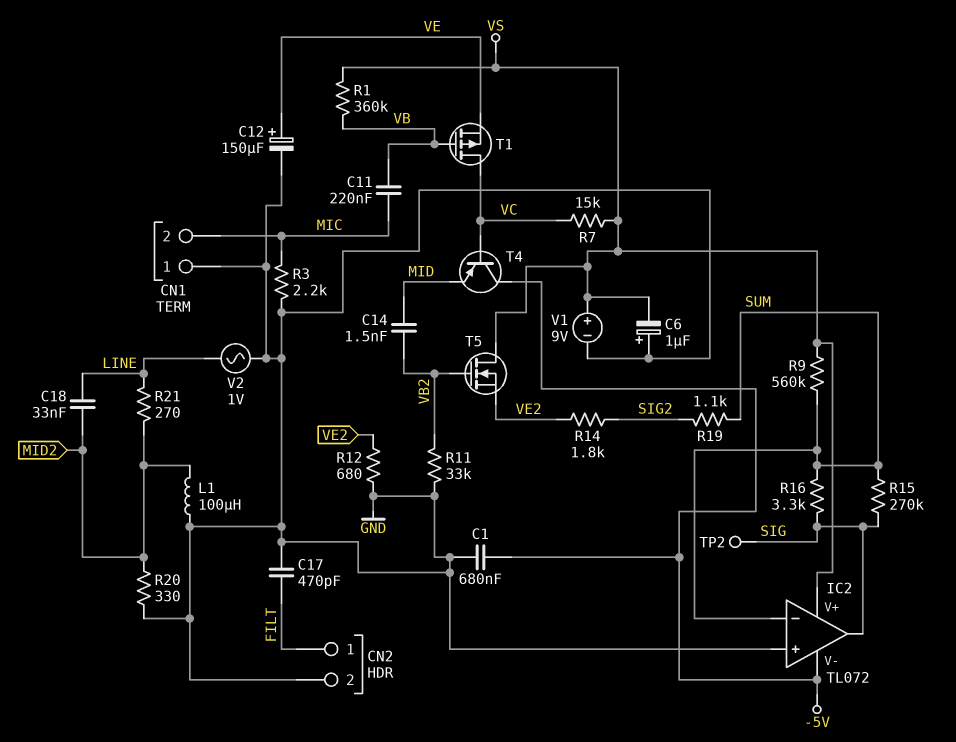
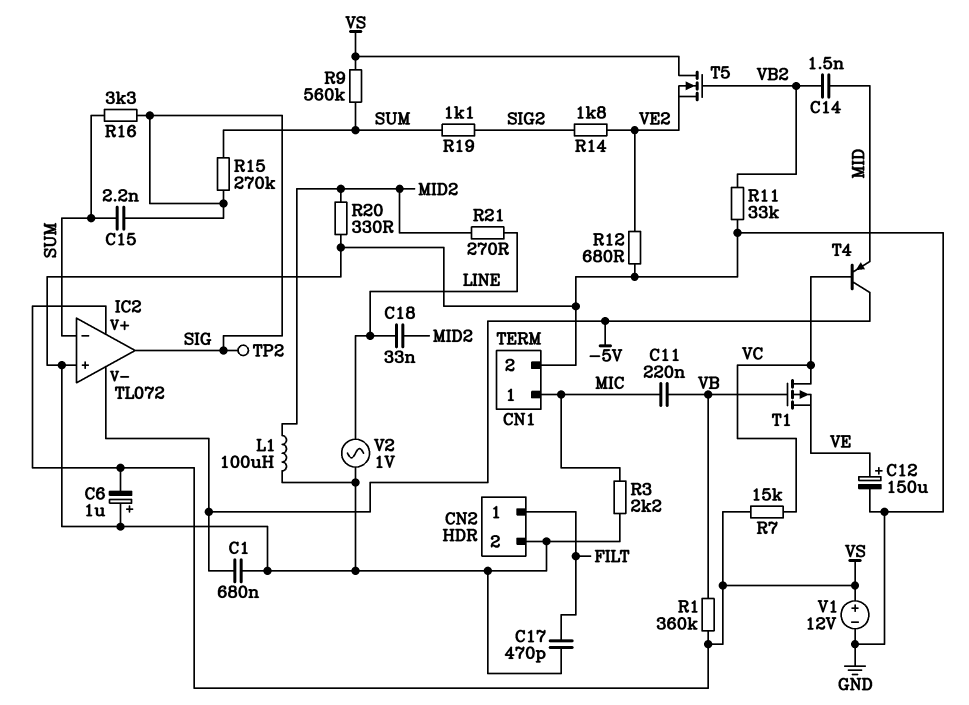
C15: none -> 2.2nF (SIG, SUM)
CN1 pin 1: GND -> MIC
CN1 pin 2: MIC -> GND
V1: 9V (plus VS, minus GND) -> 12V (plus VS, minus GND)

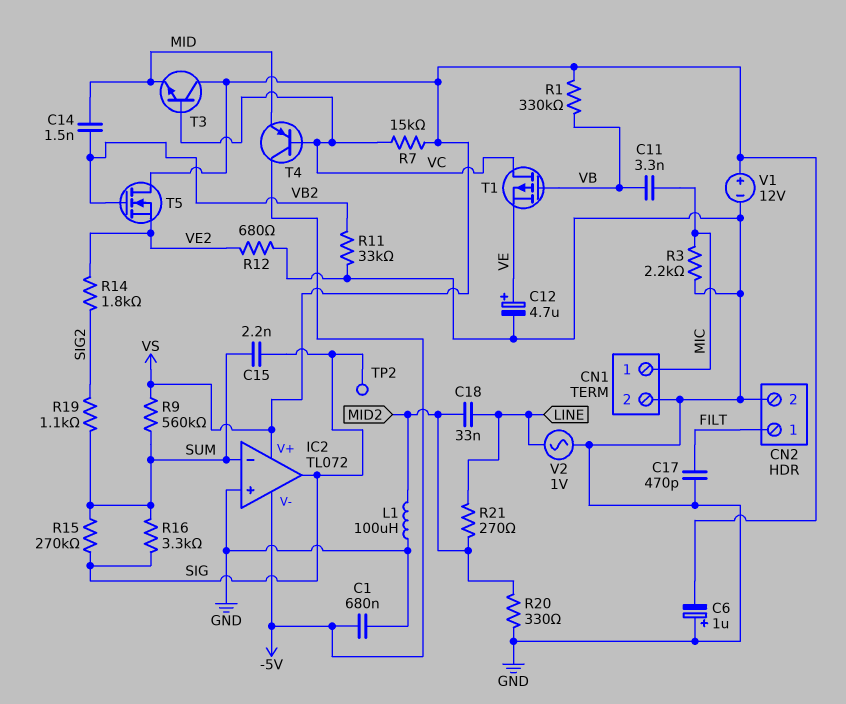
C11: 220nF (MIC, VB) -> 3.3nF (MIC, VB)
C12: 150uF (plus VE, minus GND) -> 4.7uF (plus VE, minus GND)
R1: 360k (VB, VS) -> 330k (VB, VS)
T3: none -> NPN (B VC, C VS, E MID)

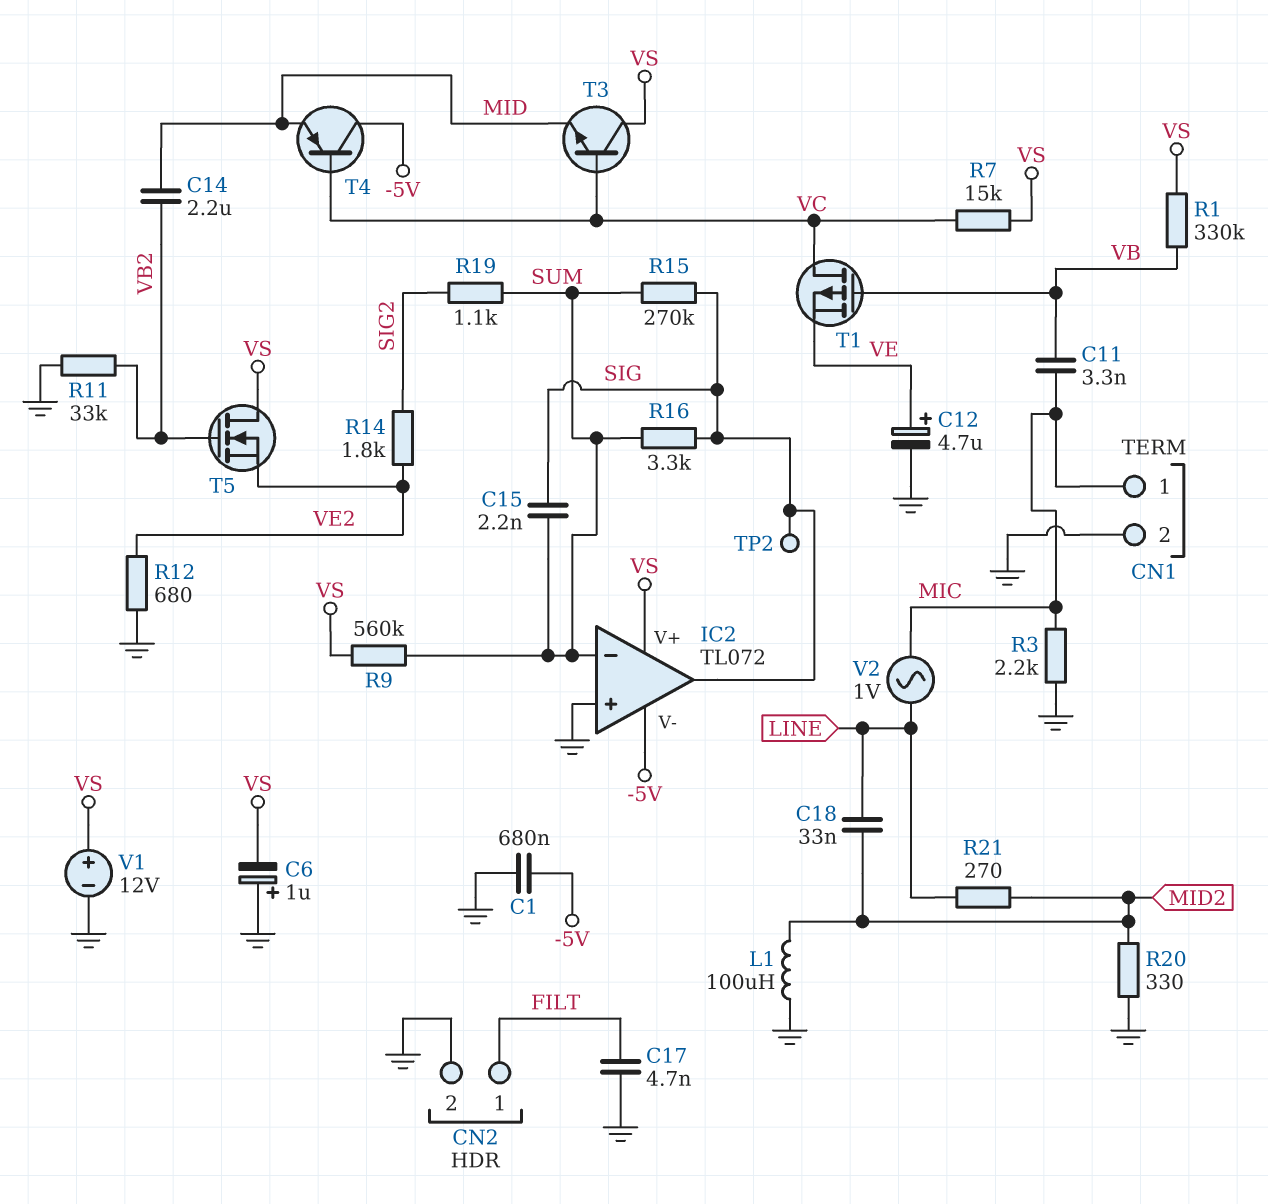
C14: 1.5nF (MID, VB2) -> 2.2uF (MID, VB2)
C17: 470pF (FILT, GND) -> 4.7nF (FILT, GND)
V2: AC 1V (GND, LINE) -> AC 1V (LINE, MIC)

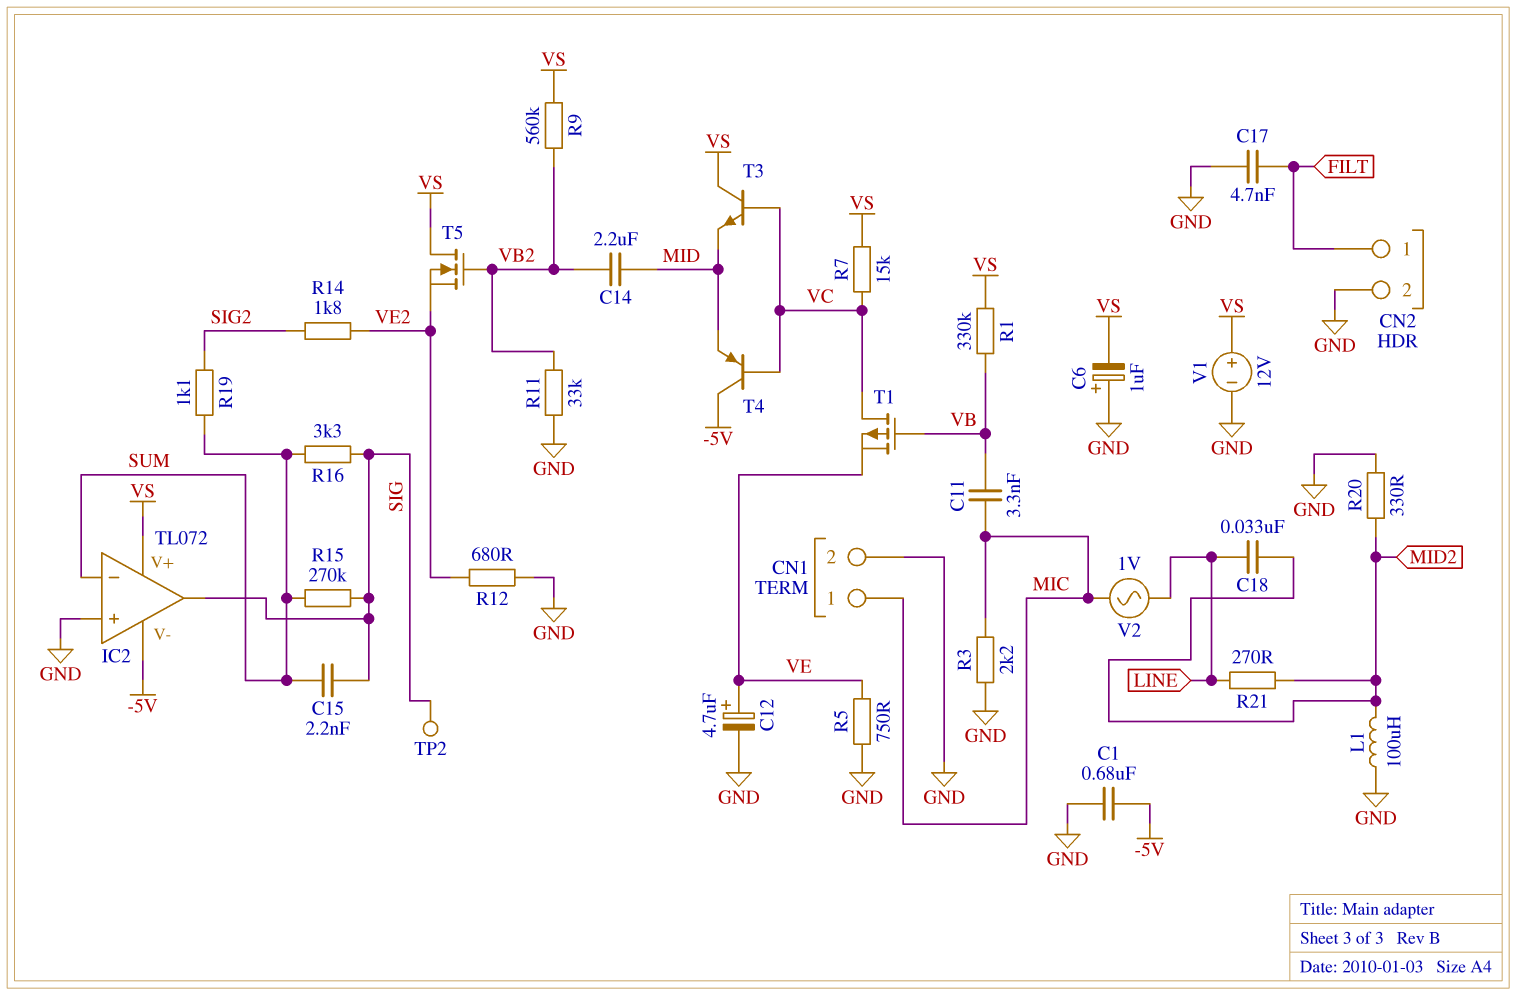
R5: none -> 750 (GND, VE)
R9: 560k (SUM, VS) -> 560k (VB2, VS)

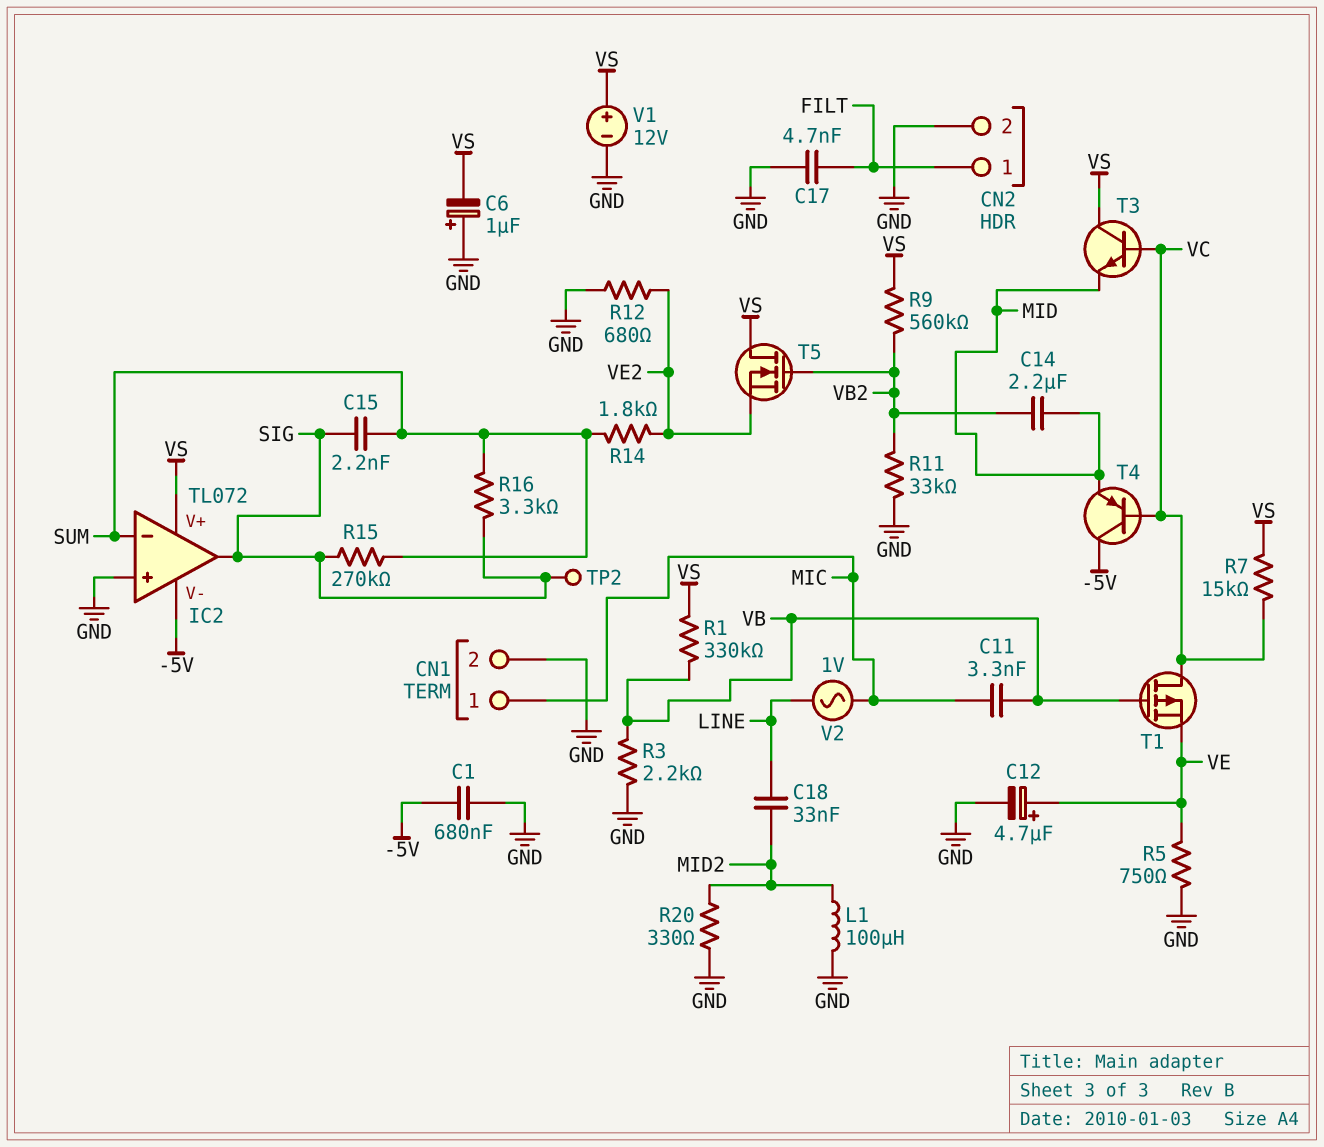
R3: 2.2k (GND, MIC) -> 2.2k (GND, VB)
R14: 1.8k (SIG2, VE2) -> 1.8k (SUM, VE2)
R19: 1.1k (SIG2, SUM) -> none
R21: 270 (LINE, MID2) -> none

